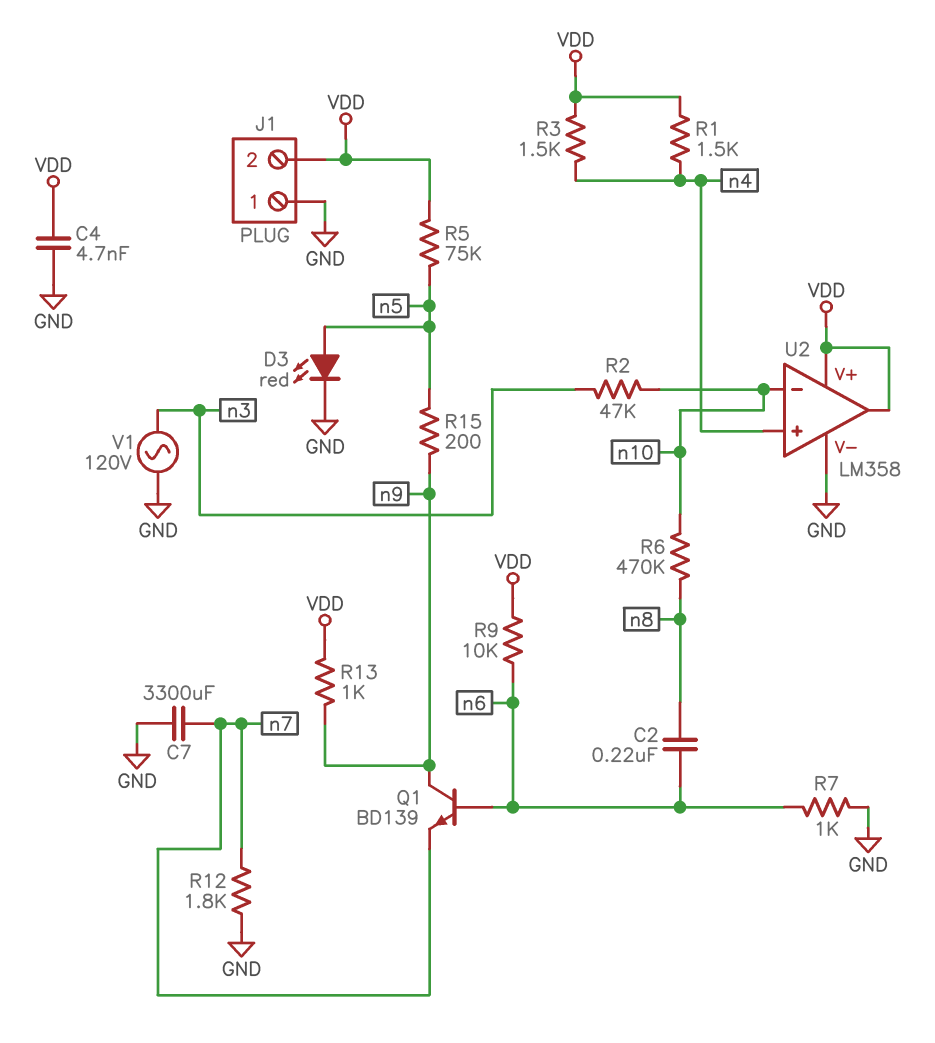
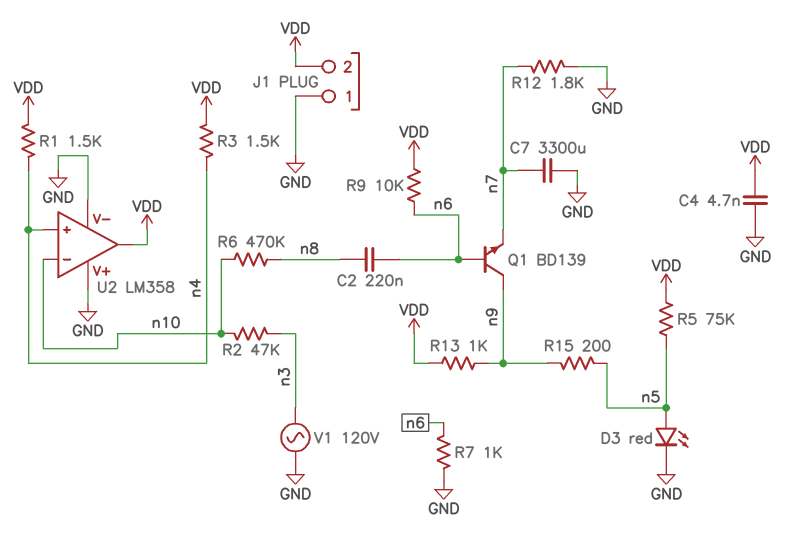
U2 pin V+: VDD -> GND

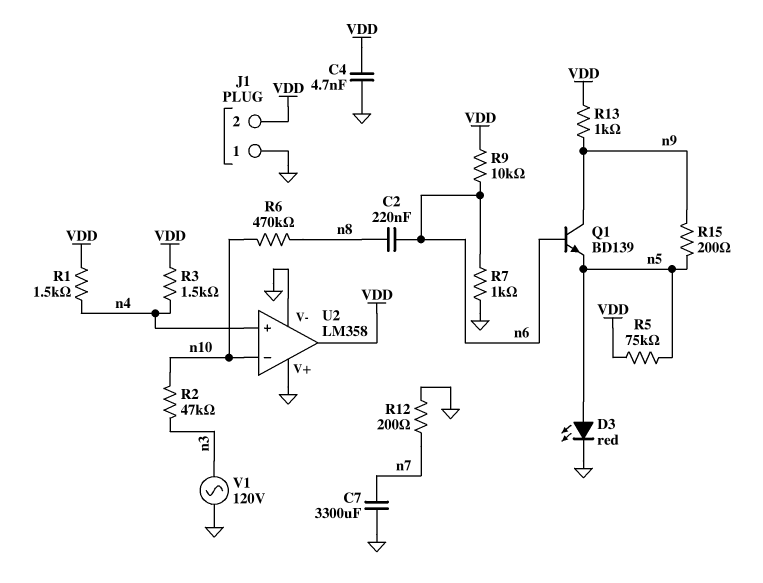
Q1: NPN BD139 (B n6, C n9, E n7) -> NPN BD139 (B n6, C n9, E n5)
R12: 1.8k (GND, n7) -> 200 (GND, n7)

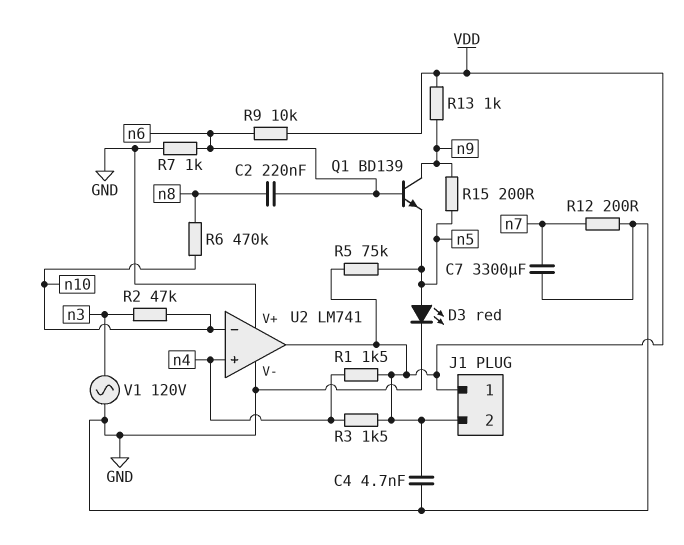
J1 pin 1: GND -> VDD
U2: LM358 -> LM741

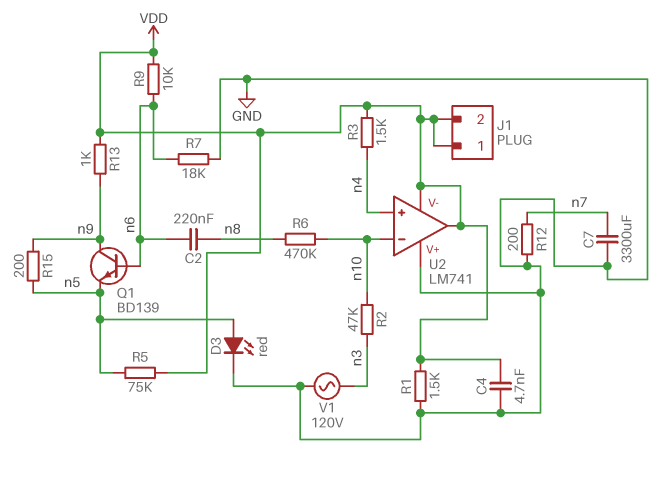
R1: 1.5k (VDD, n4) -> 1.5k (GND, VDD)
R7: 1k (GND, n6) -> 18k (GND, n6)
U2 pin V-: GND -> VDD

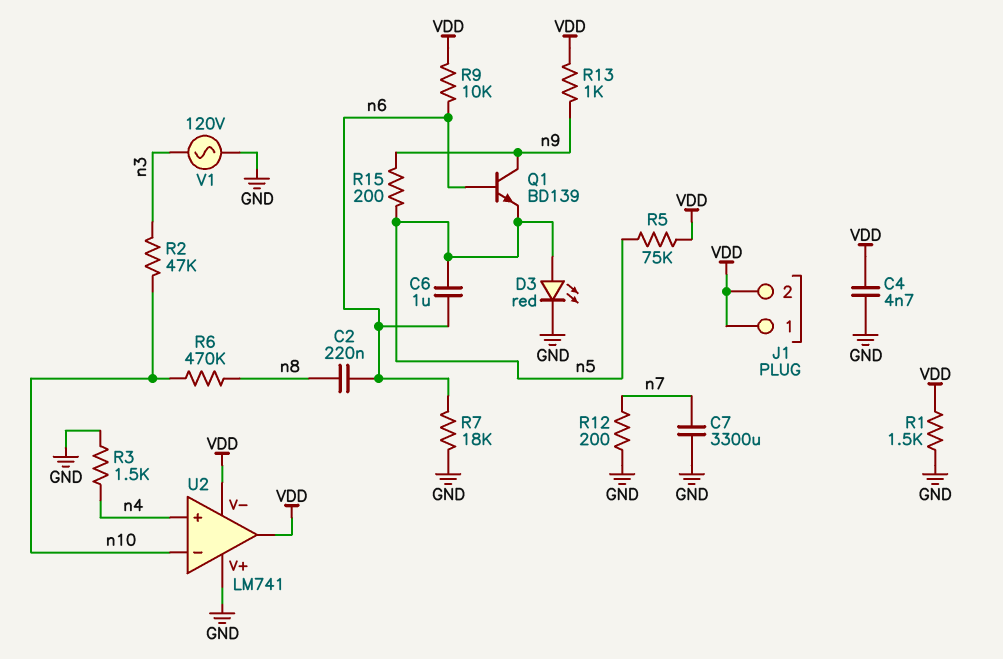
C6: none -> 1uF (n5, n6)
R3: 1.5k (VDD, n4) -> 1.5k (GND, n4)

